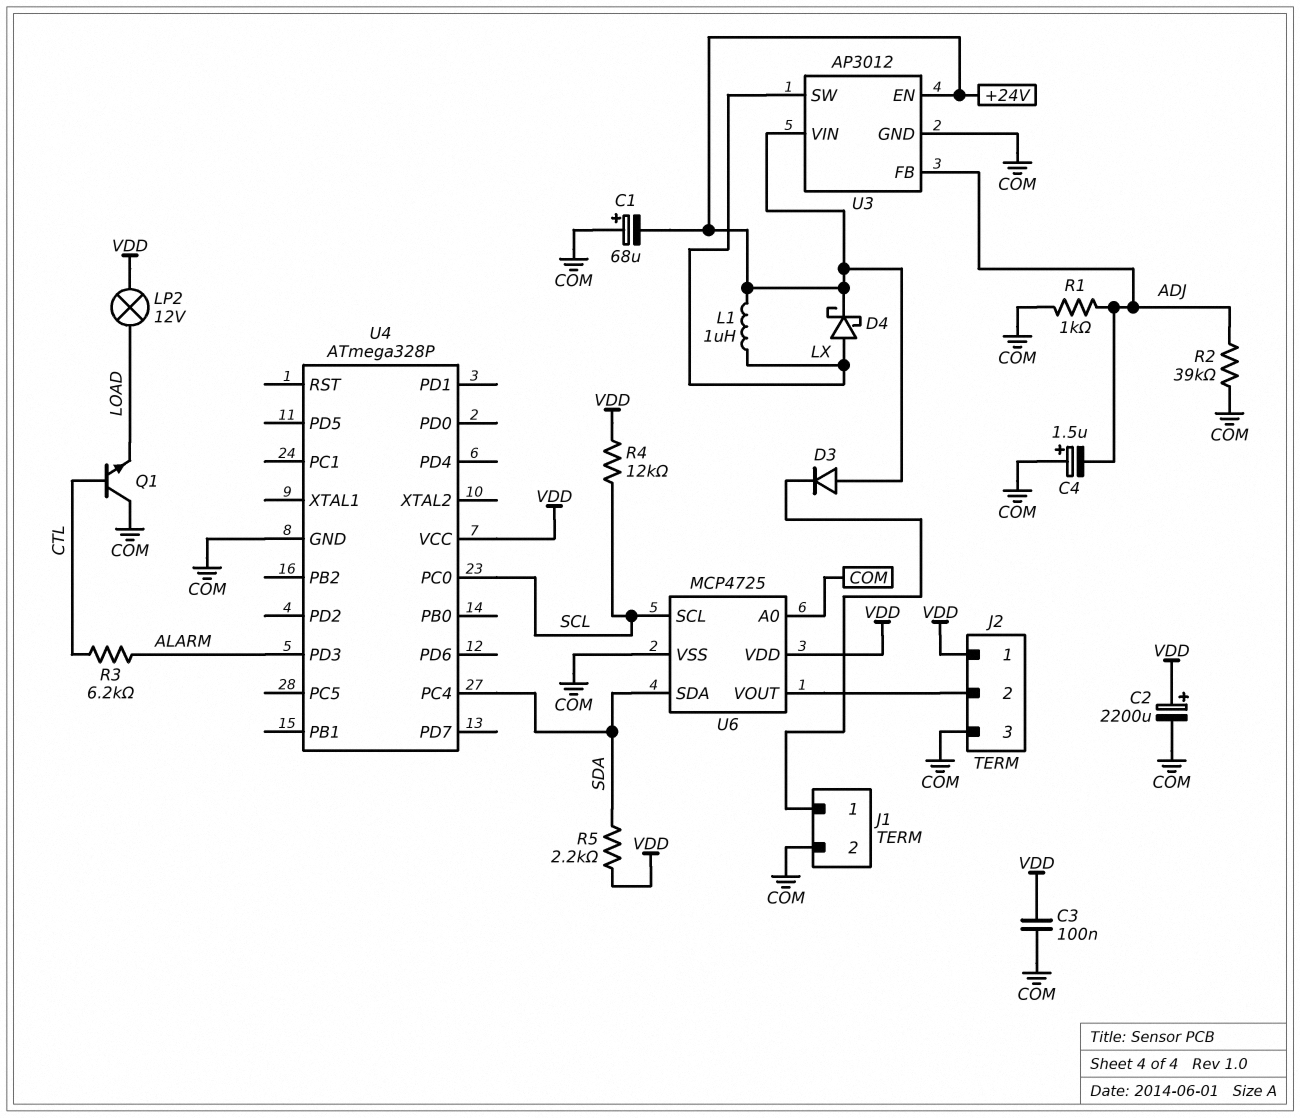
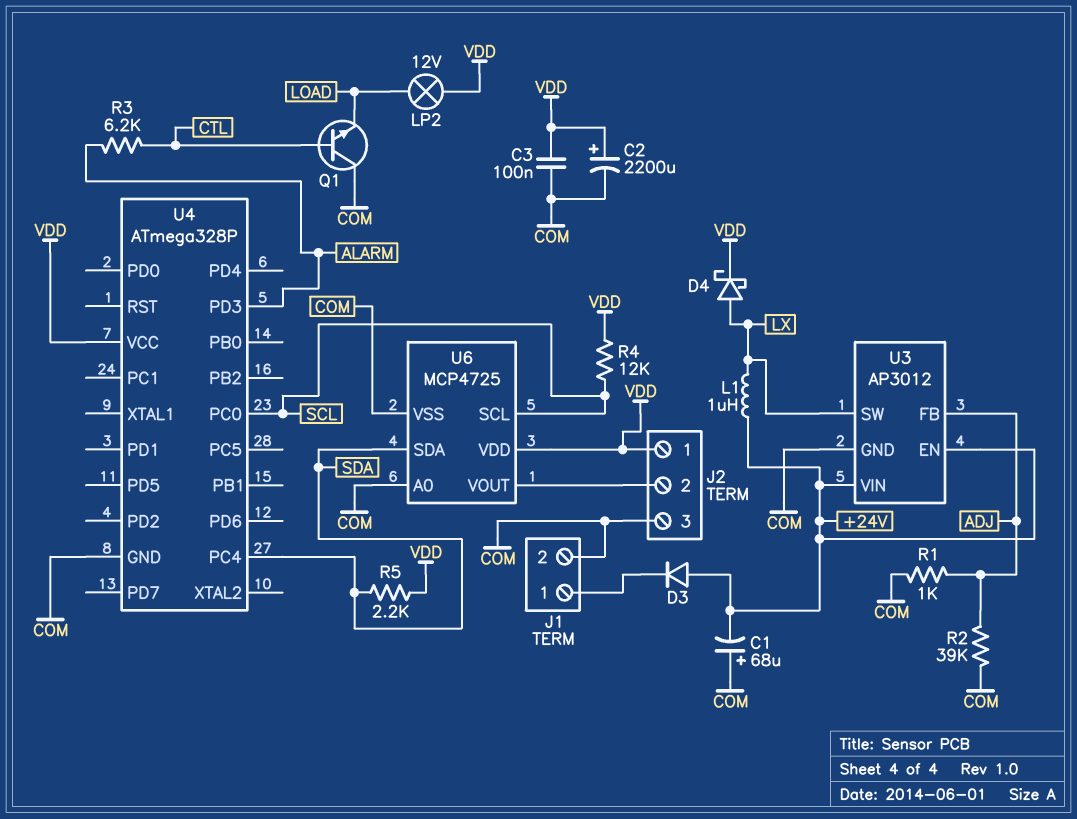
C4: 1.5uF (plus COM, minus ADJ) -> none
D4: schottky (A LX, K +24V) -> schottky (A LX, K VDD)

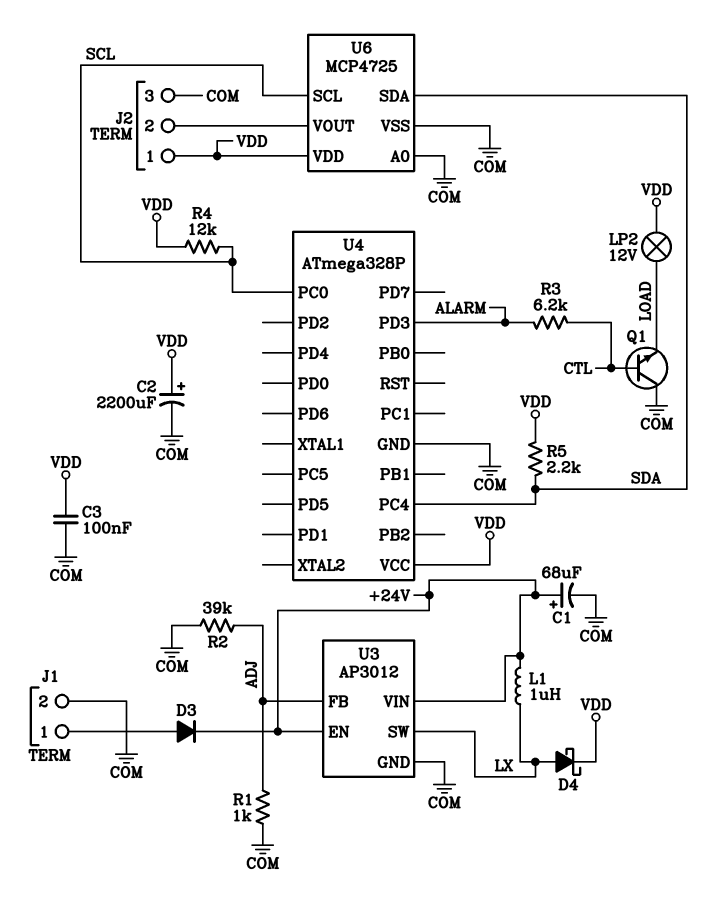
C1: 68uF (plus COM, minus +24V) -> 68uF (plus +24V, minus COM)
D3: diode (A +24V, K J1/1) -> diode (A J1/1, K +24V)

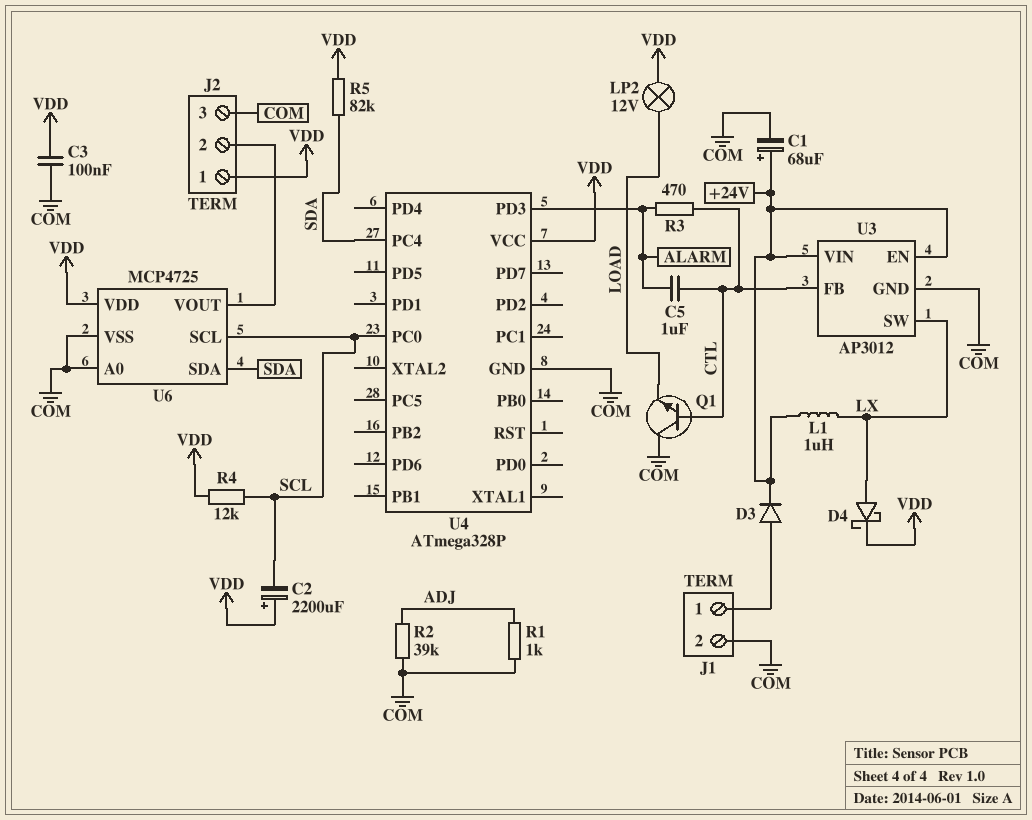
C2: 2200uF (plus VDD, minus COM) -> 2200uF (plus VDD, minus SCL)
C5: none -> 1uF (ALARM, CTL)
R3: 6.2k (ALARM, CTL) -> 470 (ALARM, CTL)
R5: 2.2k (SDA, VDD) -> 82k (SDA, VDD)
U3 pin FB: ADJ -> CTL

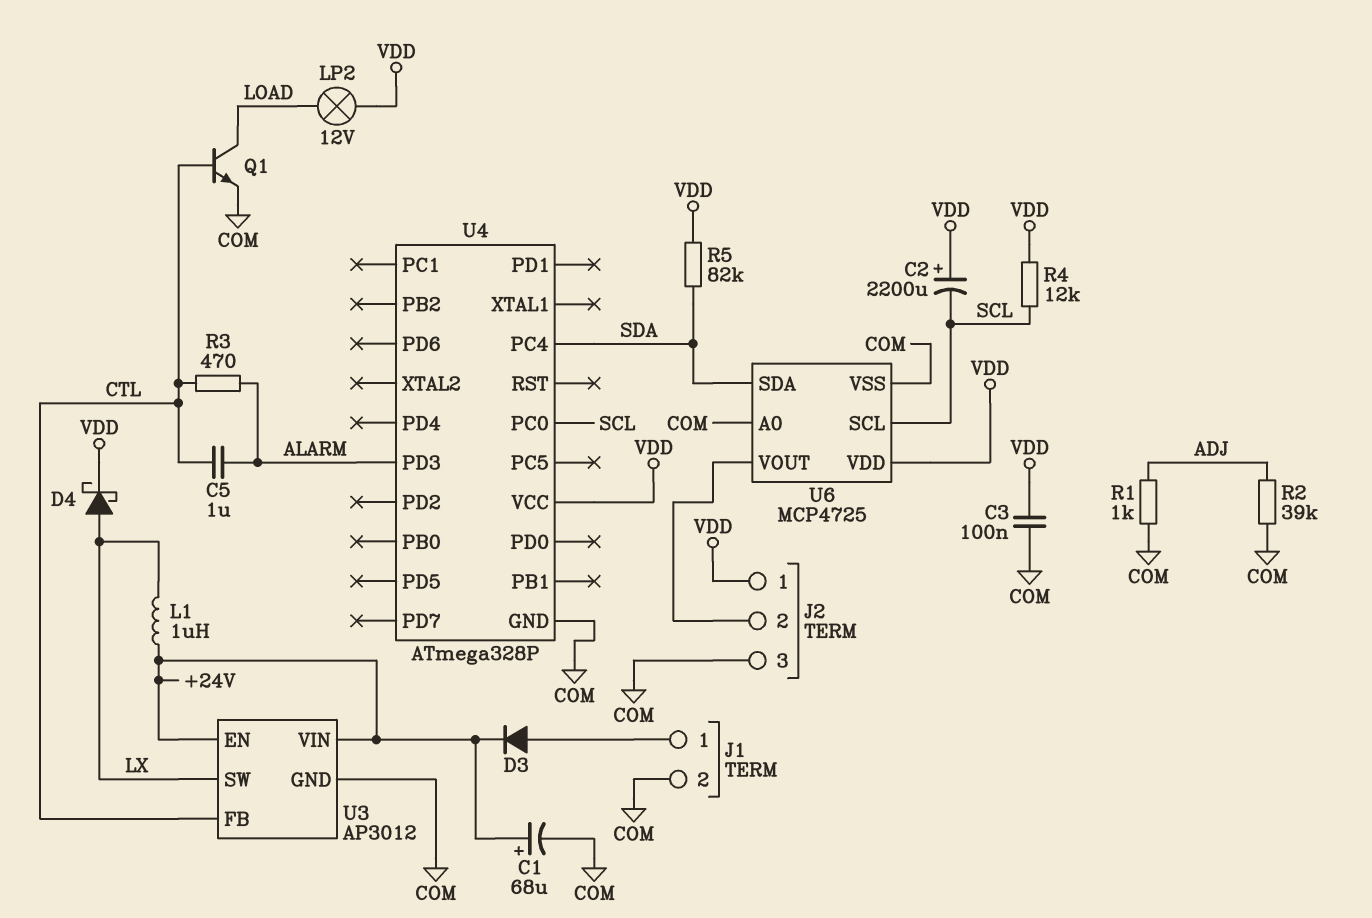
Q1: NPN (B CTL, C COM, E LOAD) -> NPN (B CTL, C LOAD, E COM)

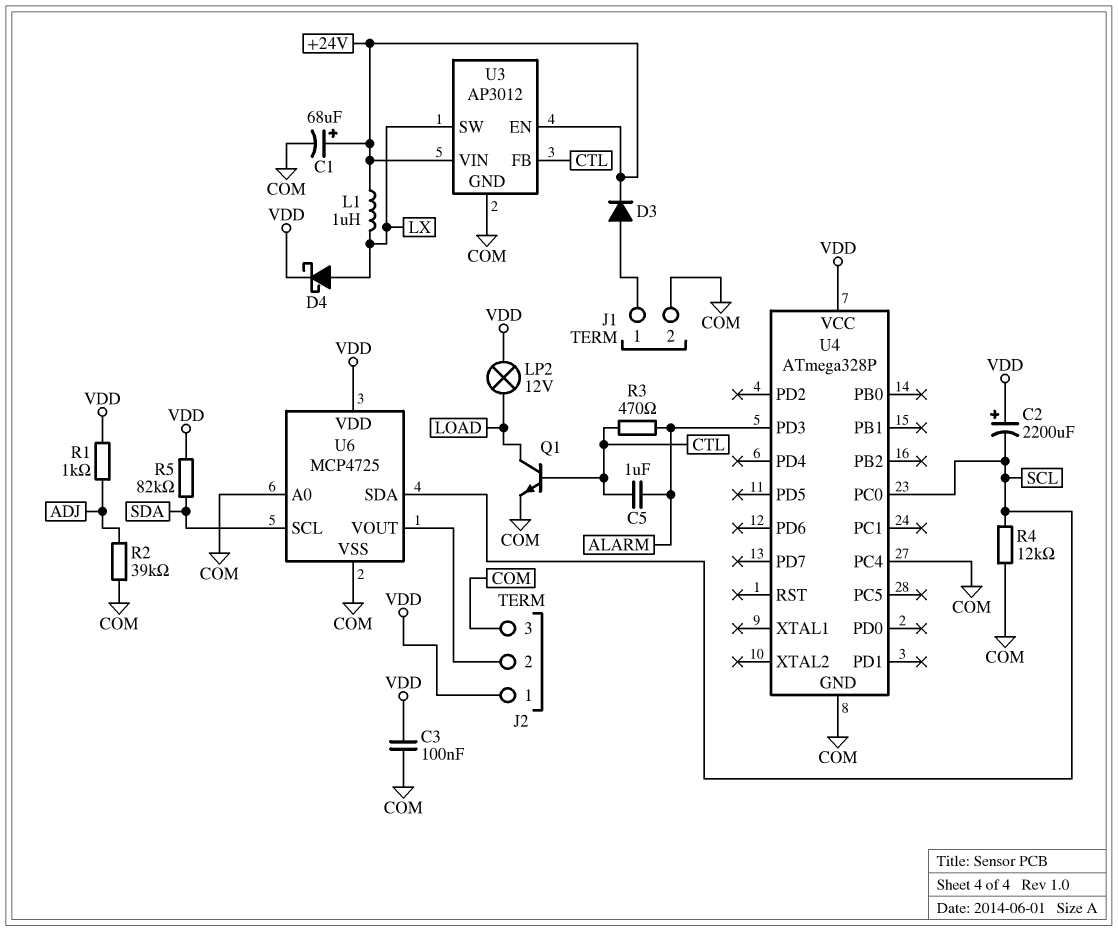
R1: 1k (ADJ, COM) -> 1k (ADJ, VDD)
R4: 12k (SCL, VDD) -> 12k (COM, SCL)
U4 pin PC4: SDA -> COM
U6 pin SCL: SCL -> SDA
U6 pin SDA: SDA -> SCL

